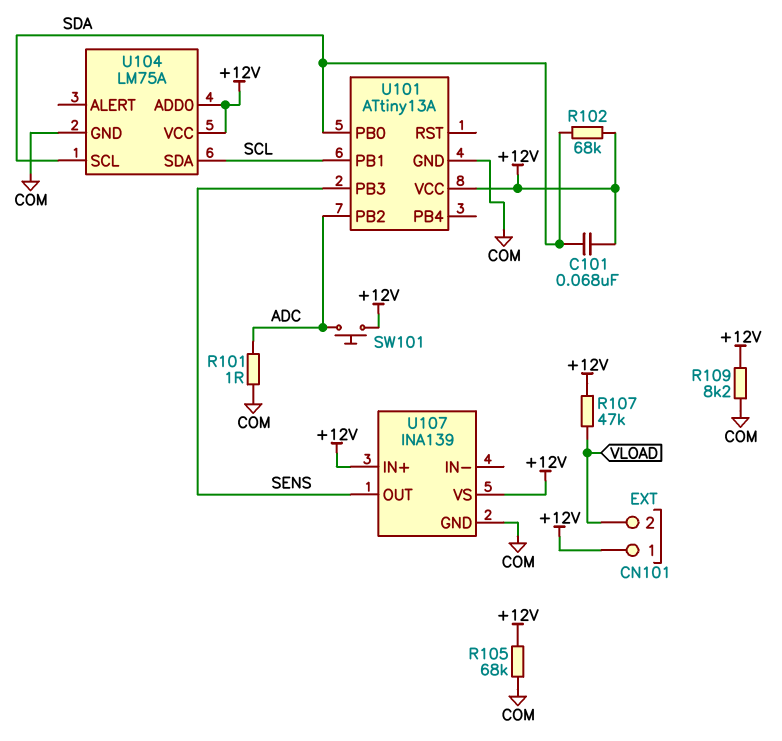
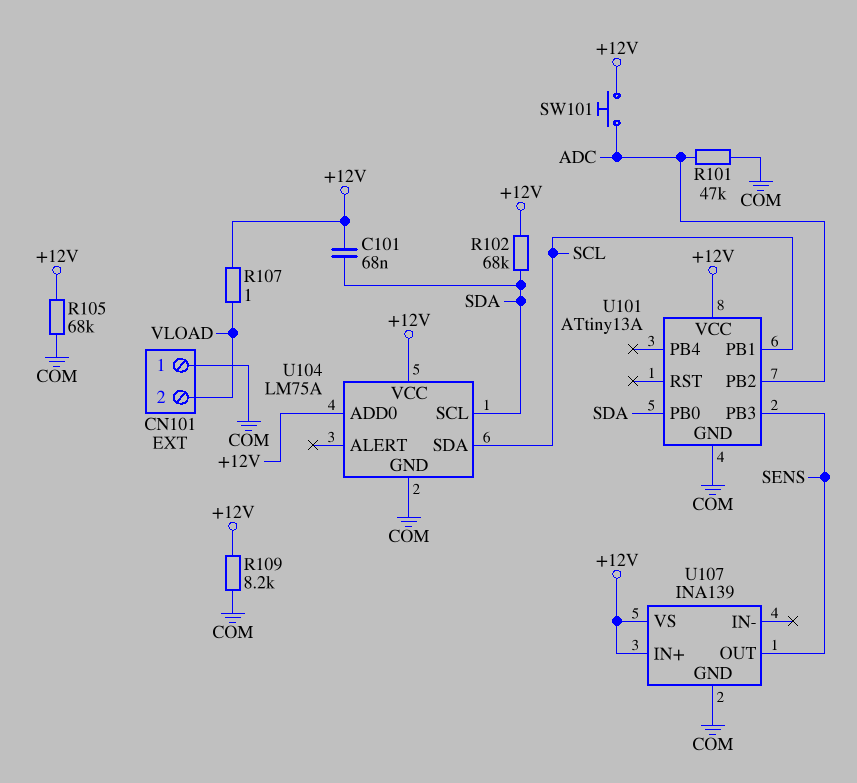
CN101 pin 1: +12V -> COM
R101: 1 (ADC, COM) -> 47k (ADC, COM)
R107: 47k (+12V, VLOAD) -> 1 (+12V, VLOAD)

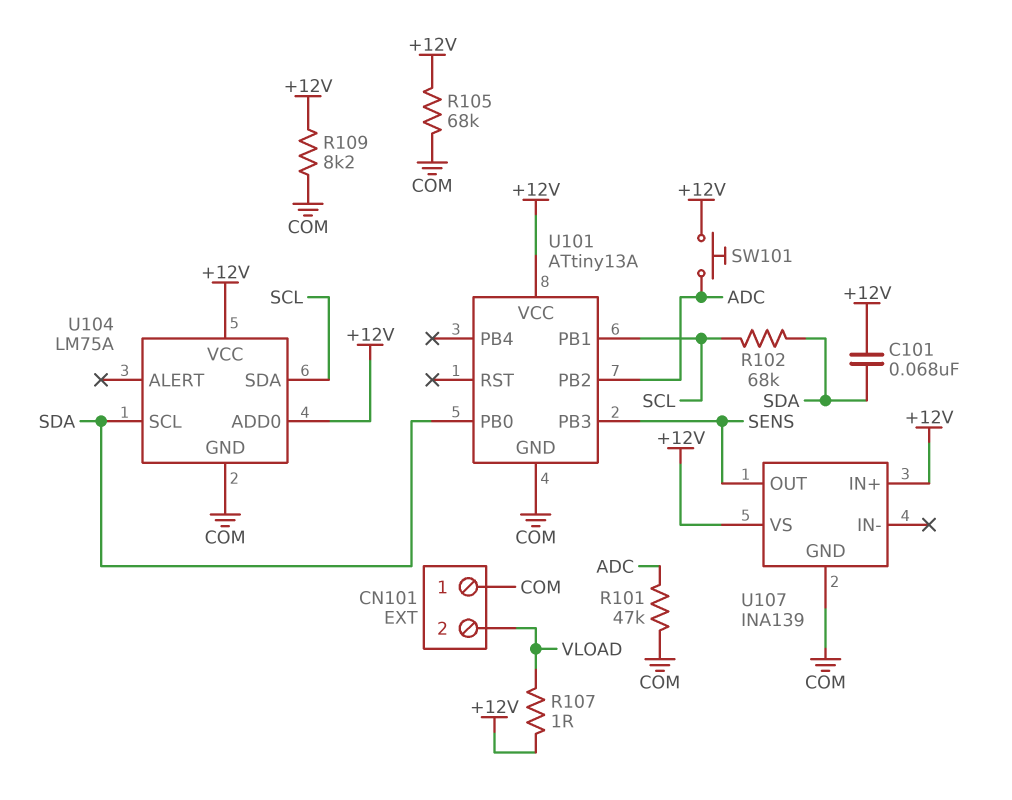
R102: 68k (+12V, SDA) -> 68k (SCL, SDA)

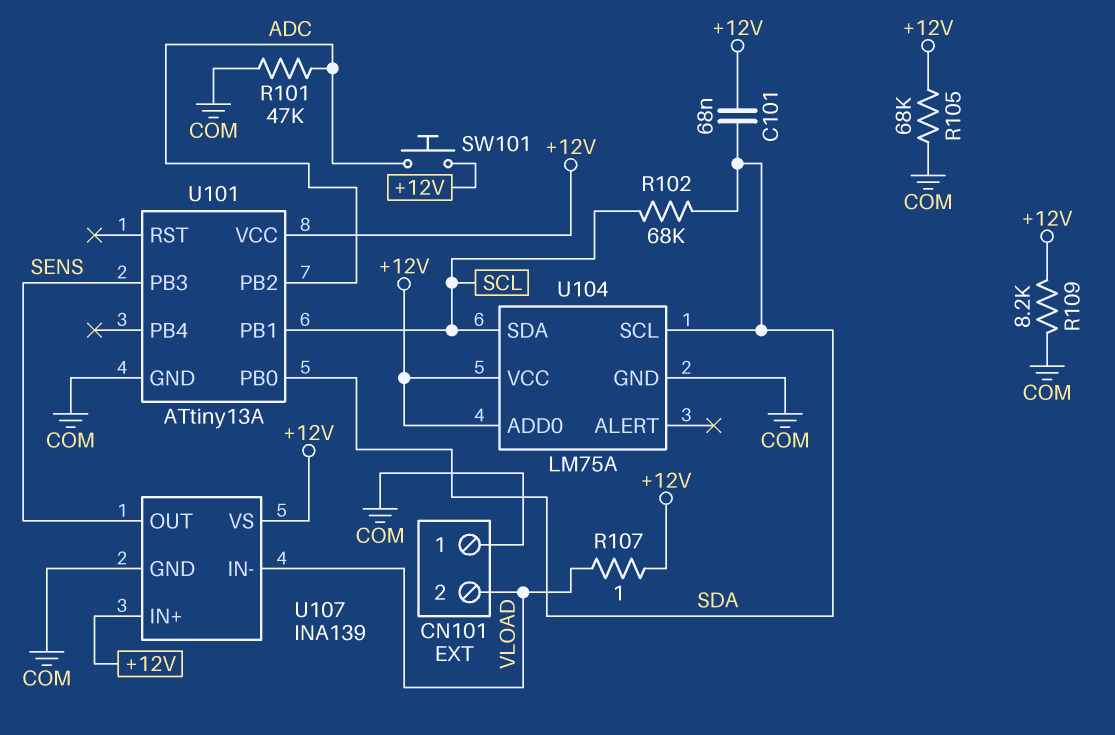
U107 pin IN-: none -> VLOAD

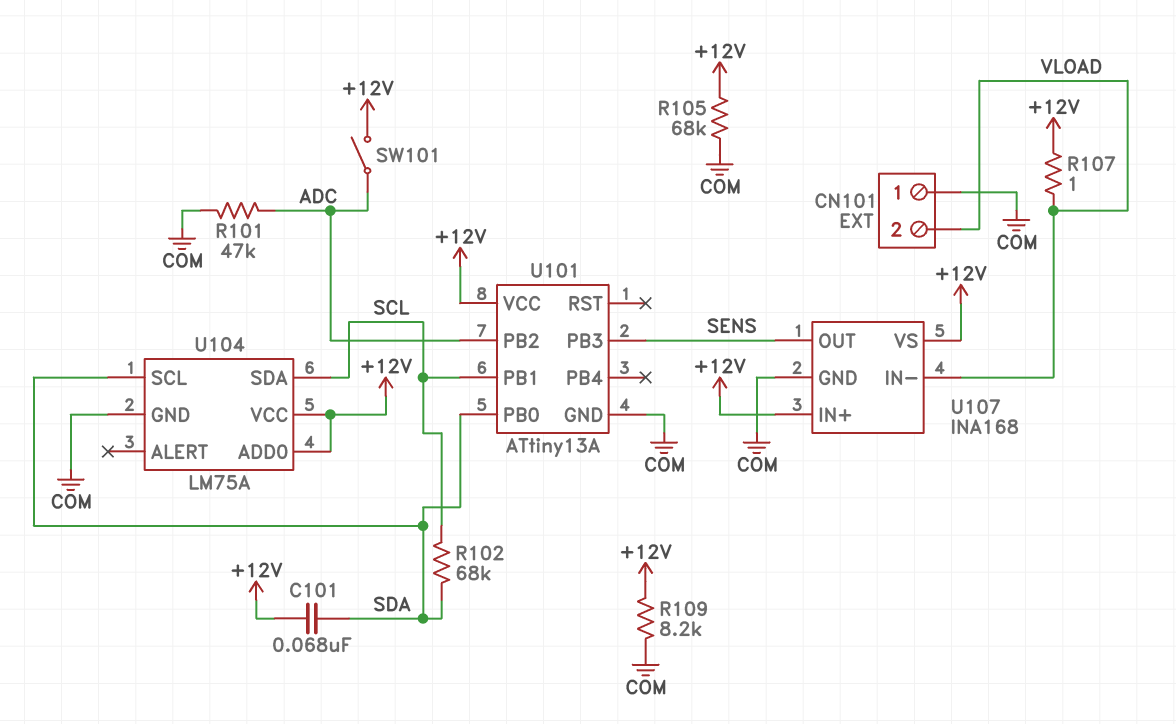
SW101: button (+12V, ADC) -> switch (+12V, ADC)
U107: INA139 -> INA168

